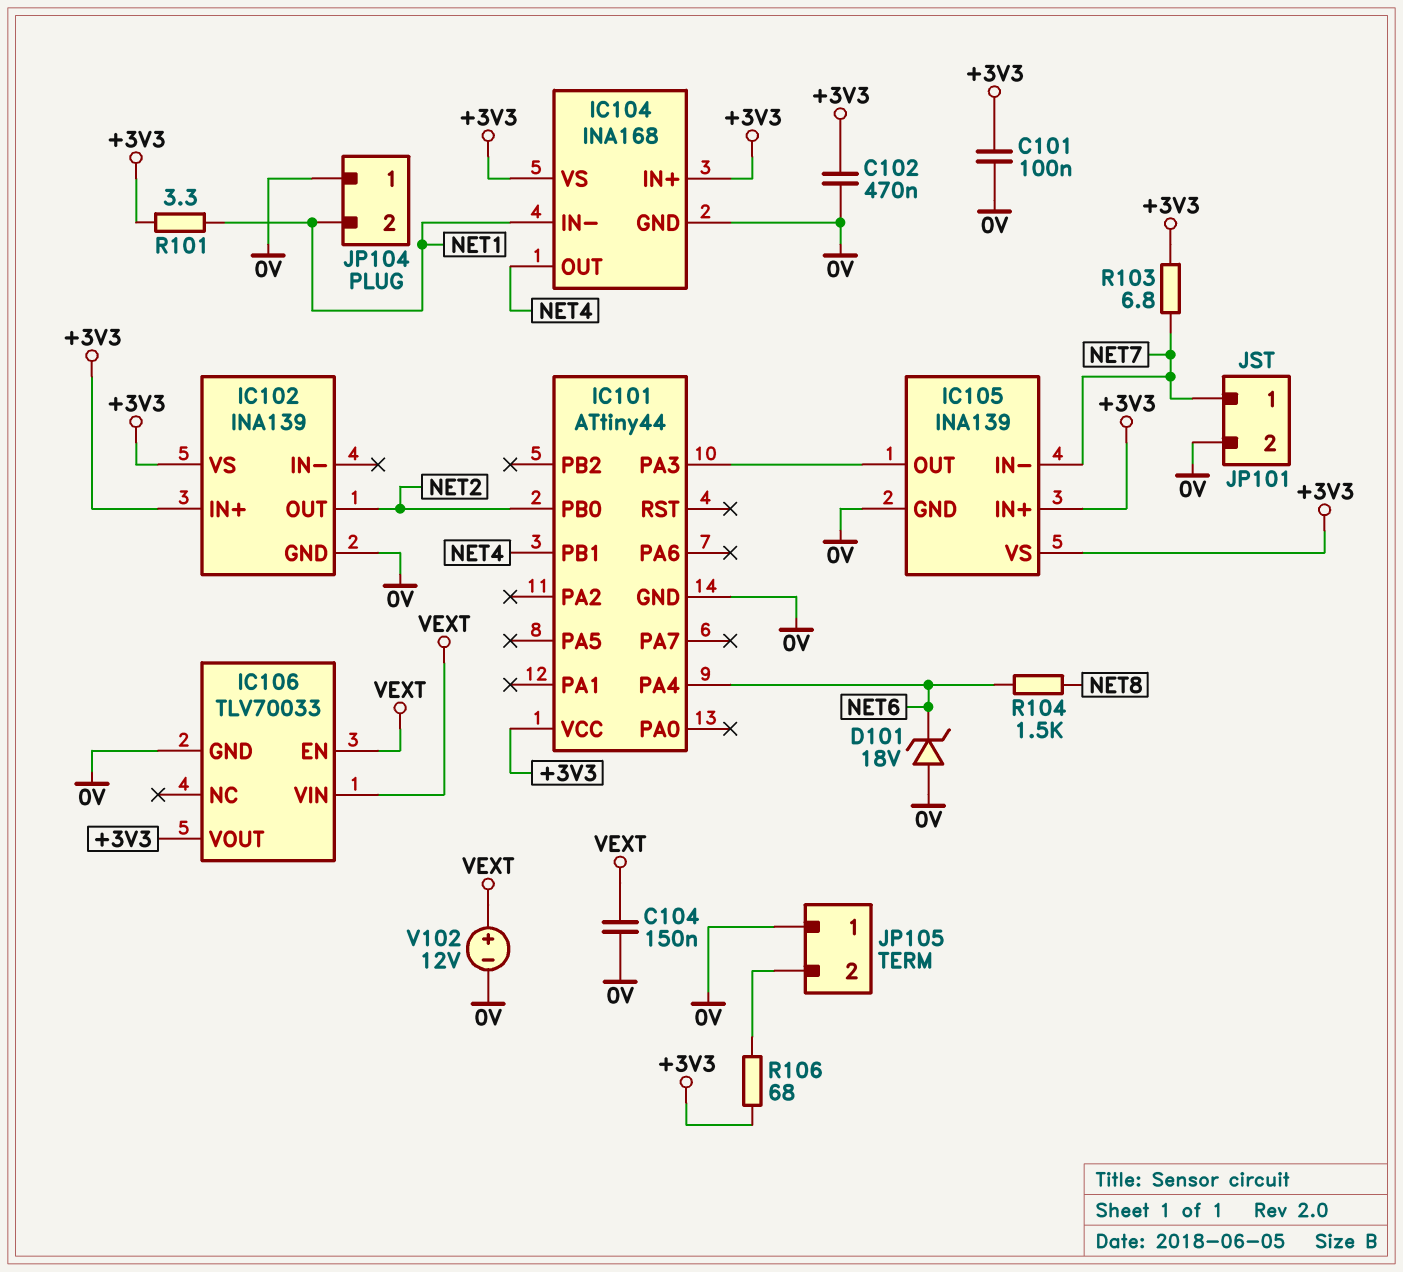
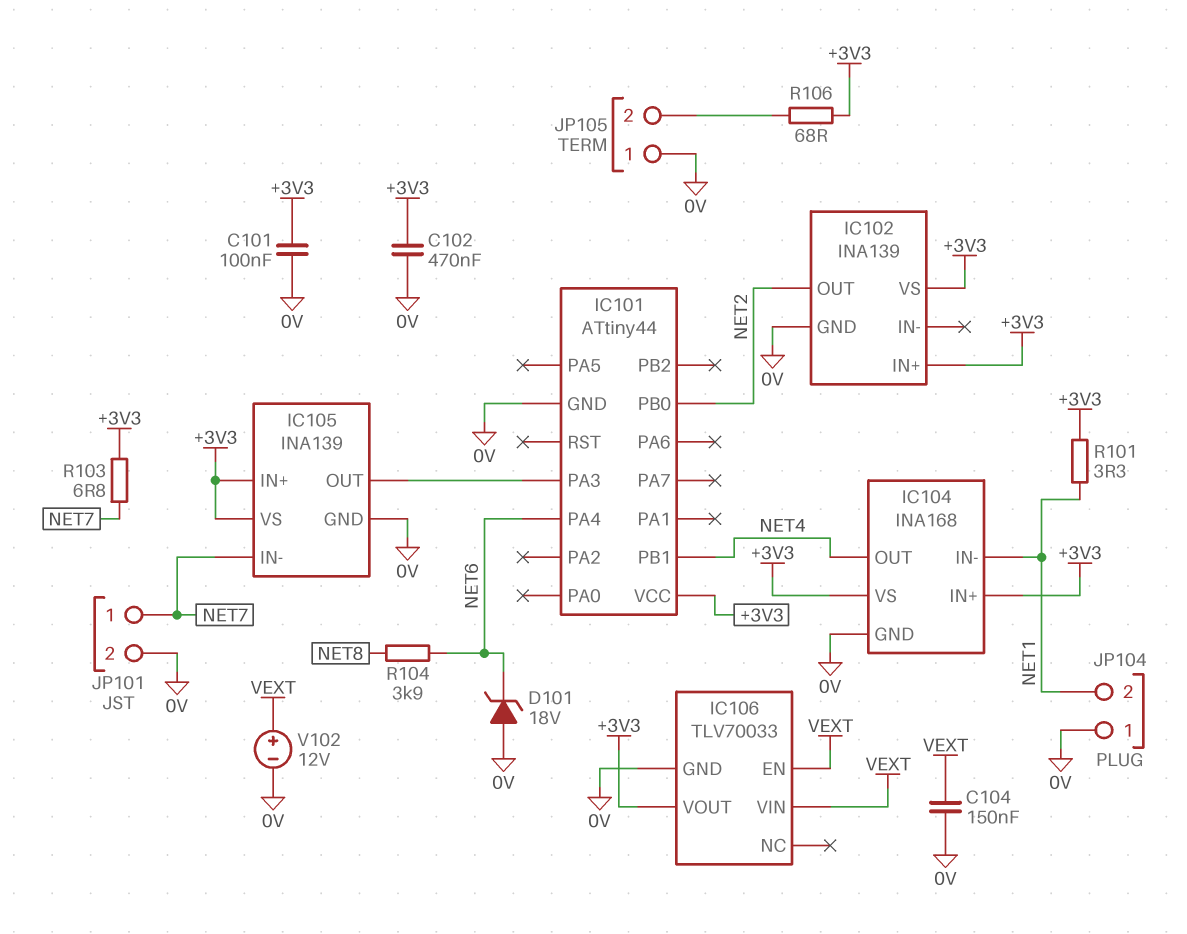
R104: 1.5k (NET6, NET8) -> 3.9k (NET6, NET8)

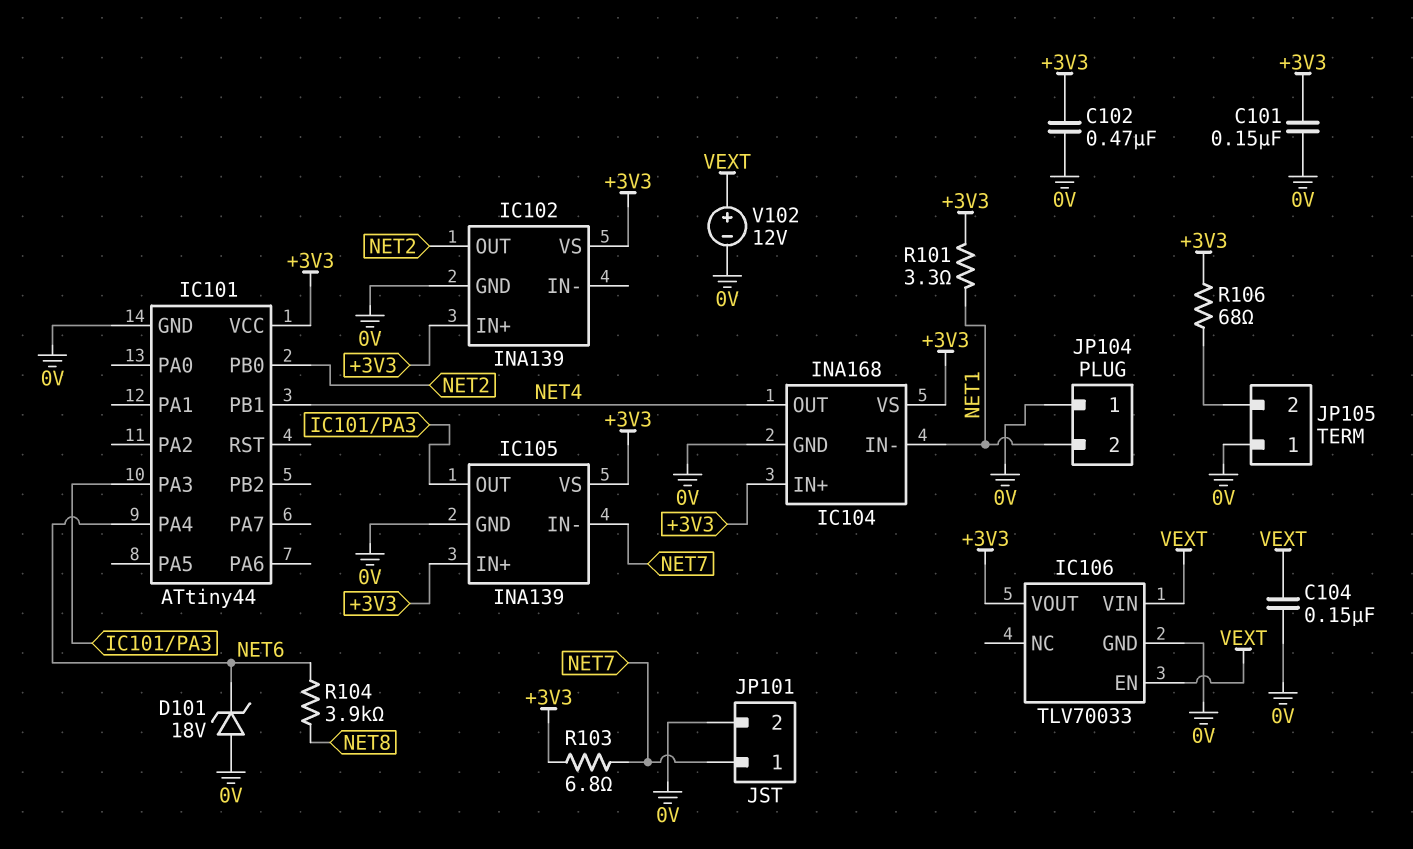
C101: 100nF (+3V3, 0V) -> 150nF (+3V3, 0V)

